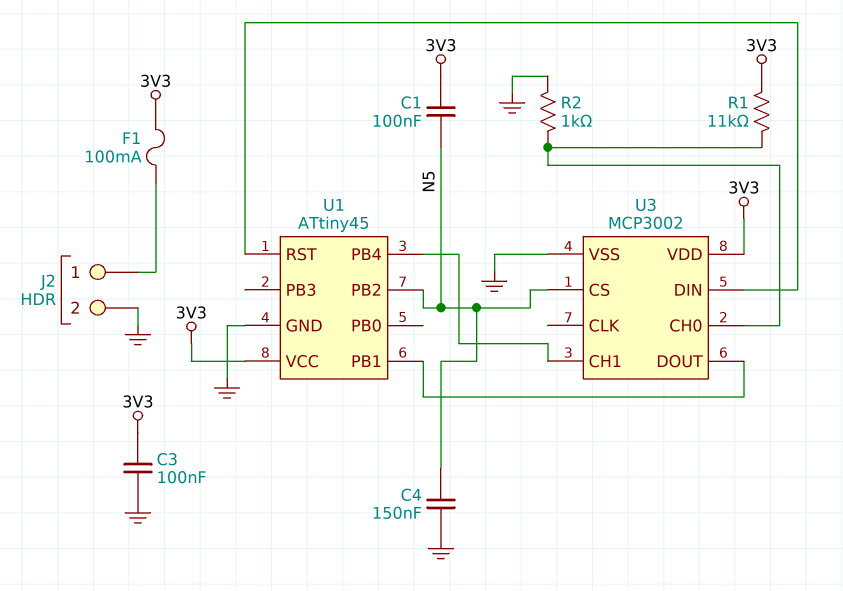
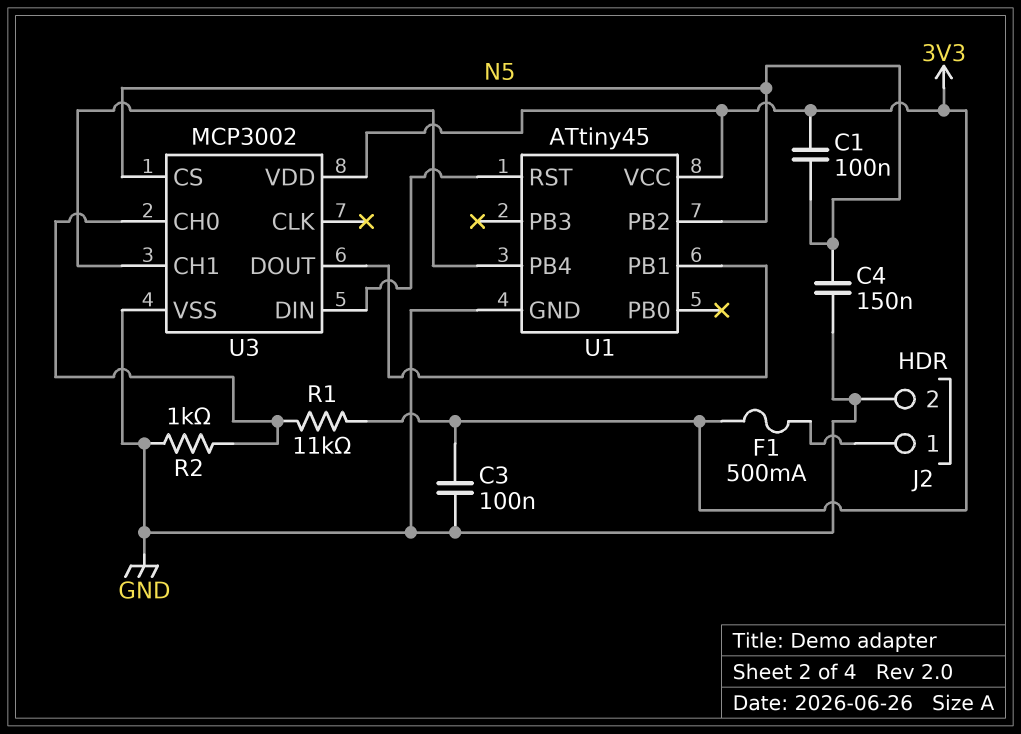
F1: 100mA (3V3, J2/1) -> 500mA (3V3, J2/1)

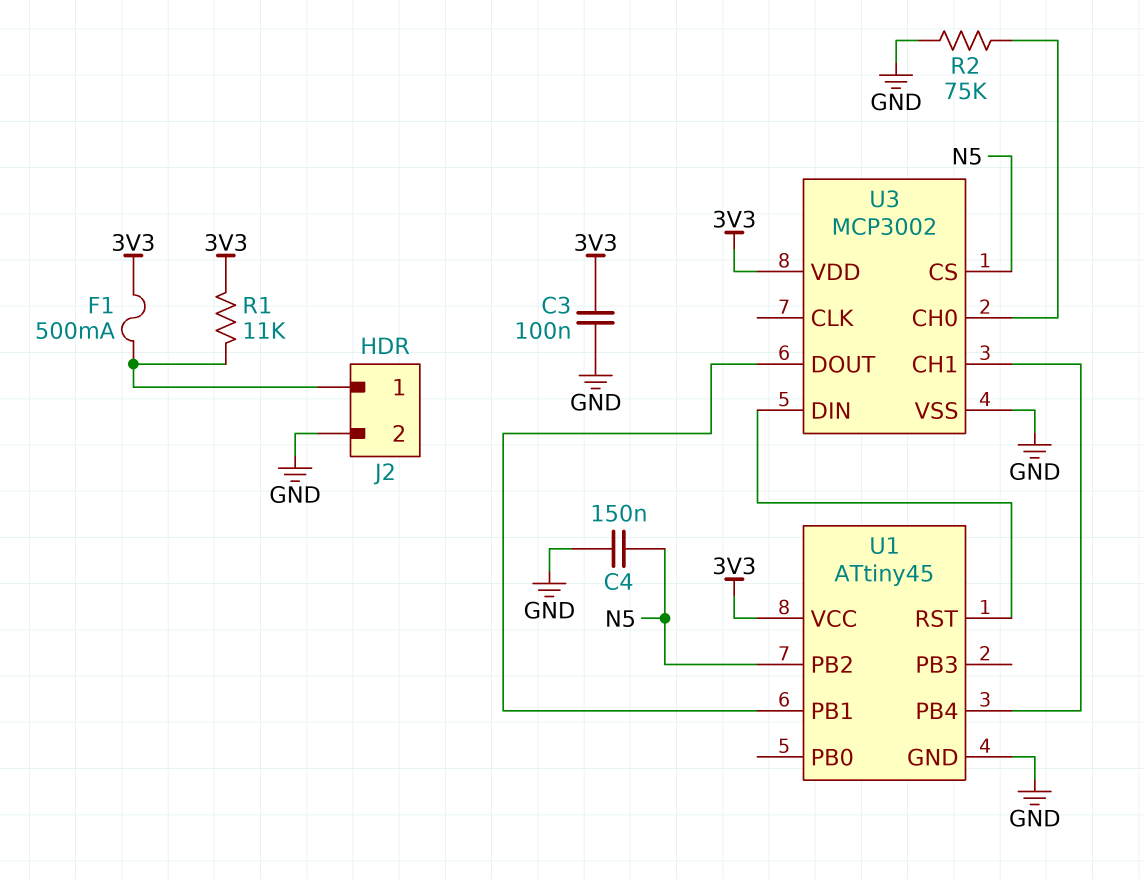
C1: 100nF (3V3, N5) -> none
R1: 11k (3V3, U3/CH0) -> 11k (3V3, J2/1)
R2: 1k (GND, U3/CH0) -> 75k (GND, U3/CH0)

